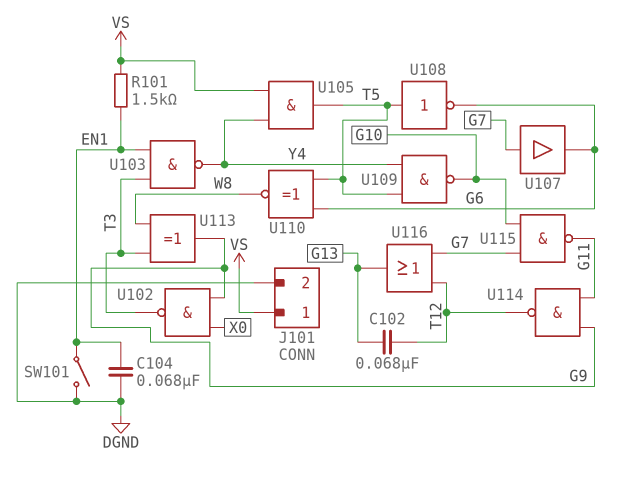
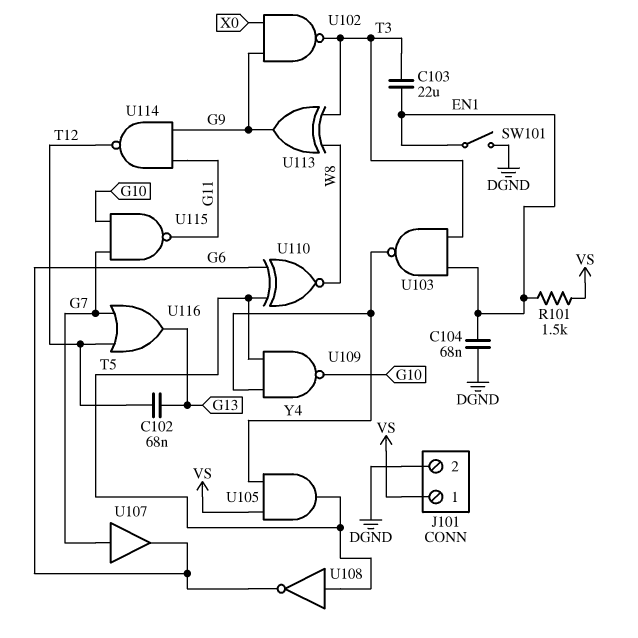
C103: none -> 22uF (EN1, T3)

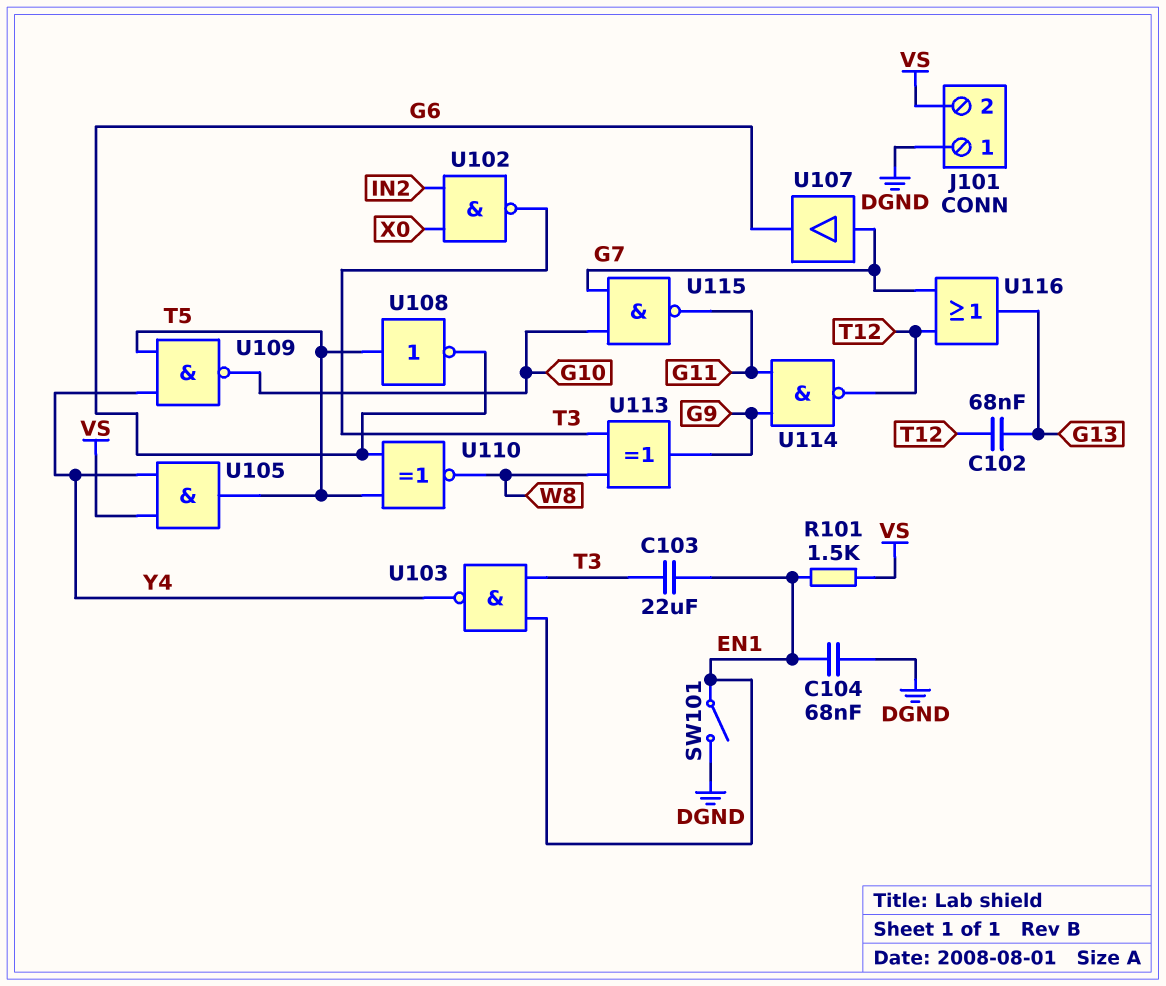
J101 pin 1: VS -> DGND
J101 pin 2: DGND -> VS
U102: NAND (in G9, in X0, out T3) -> NAND (in IN2, in X0, out T3)

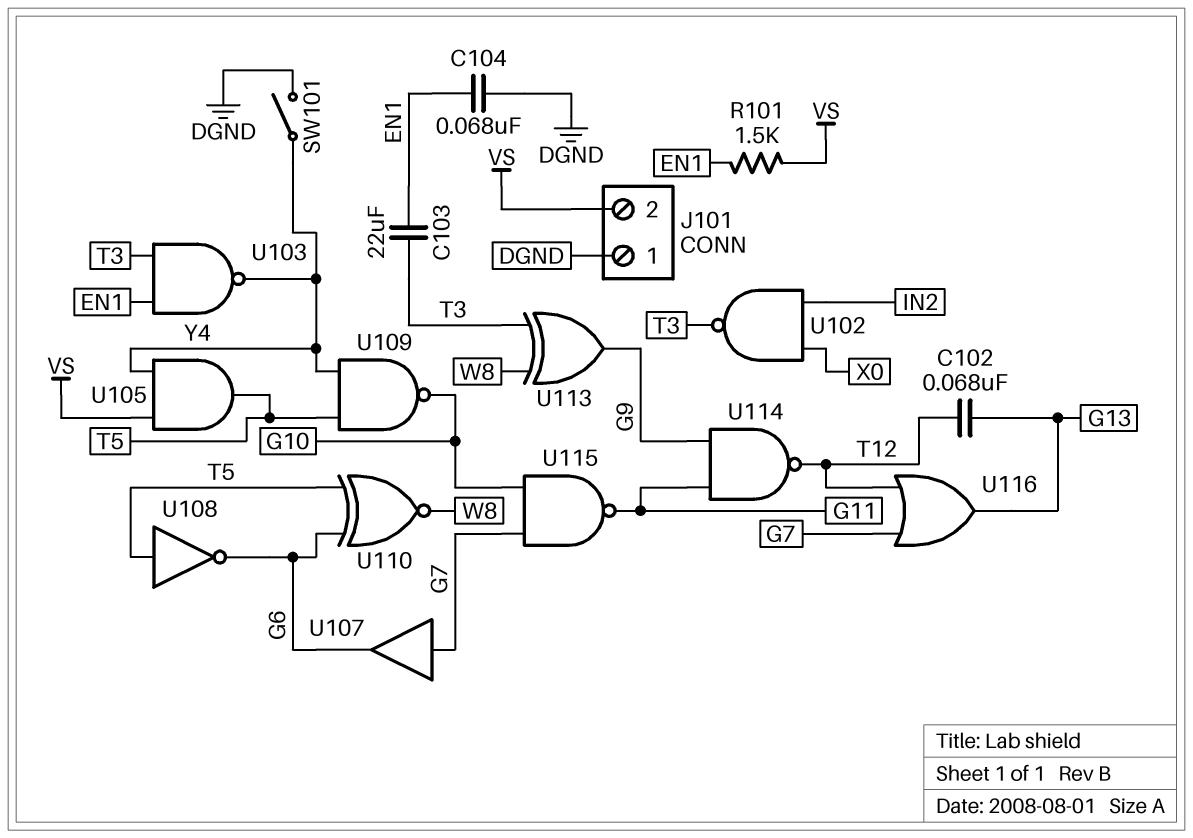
SW101: switch (DGND, EN1) -> switch (DGND, Y4)

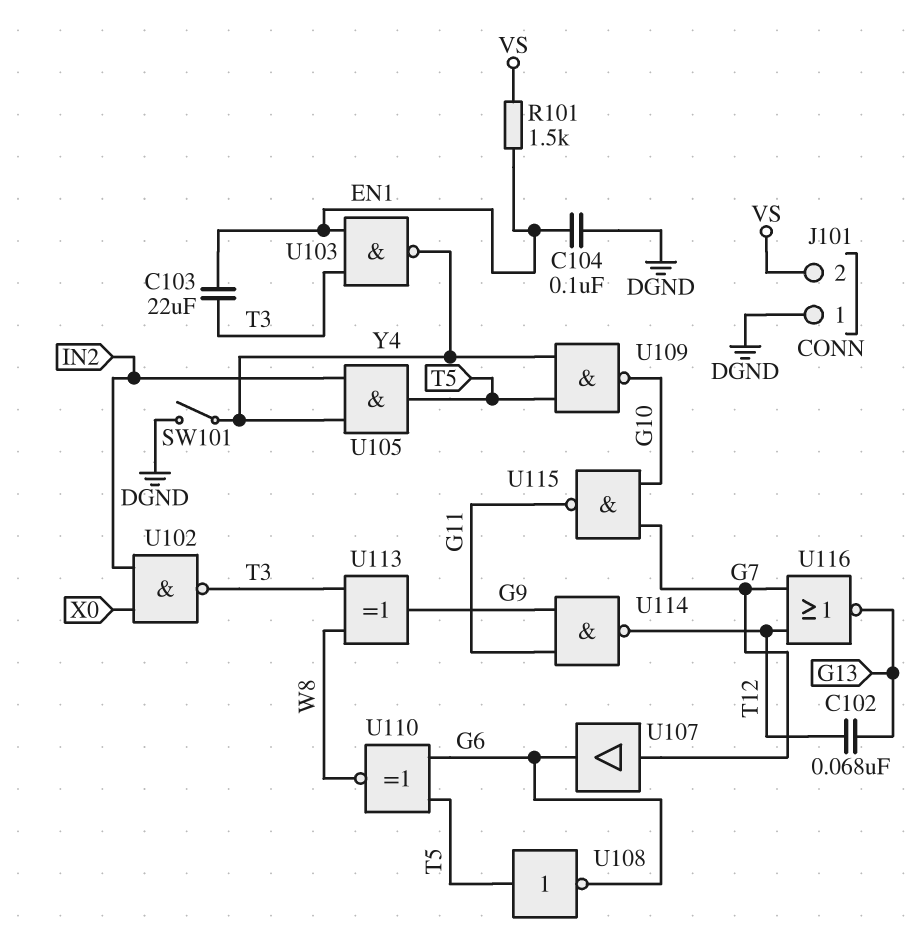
C104: 68nF (DGND, EN1) -> 100nF (DGND, EN1)
U105: AND (in VS, in Y4, out T5) -> AND (in IN2, in Y4, out T5)
U116: OR (in G7, in T12, out G13) -> NOR (in G7, in T12, out G13)

